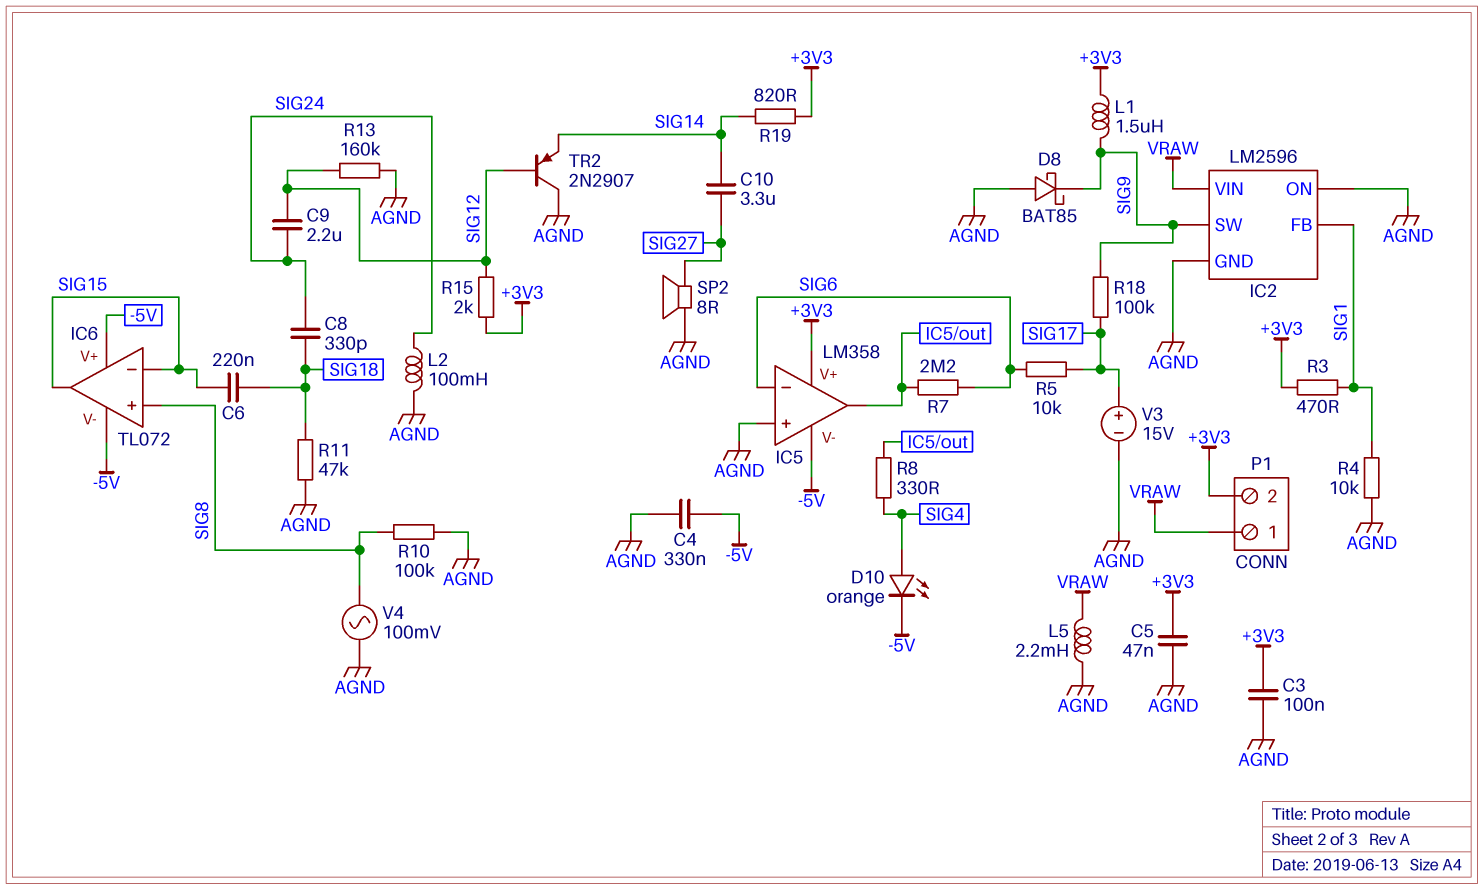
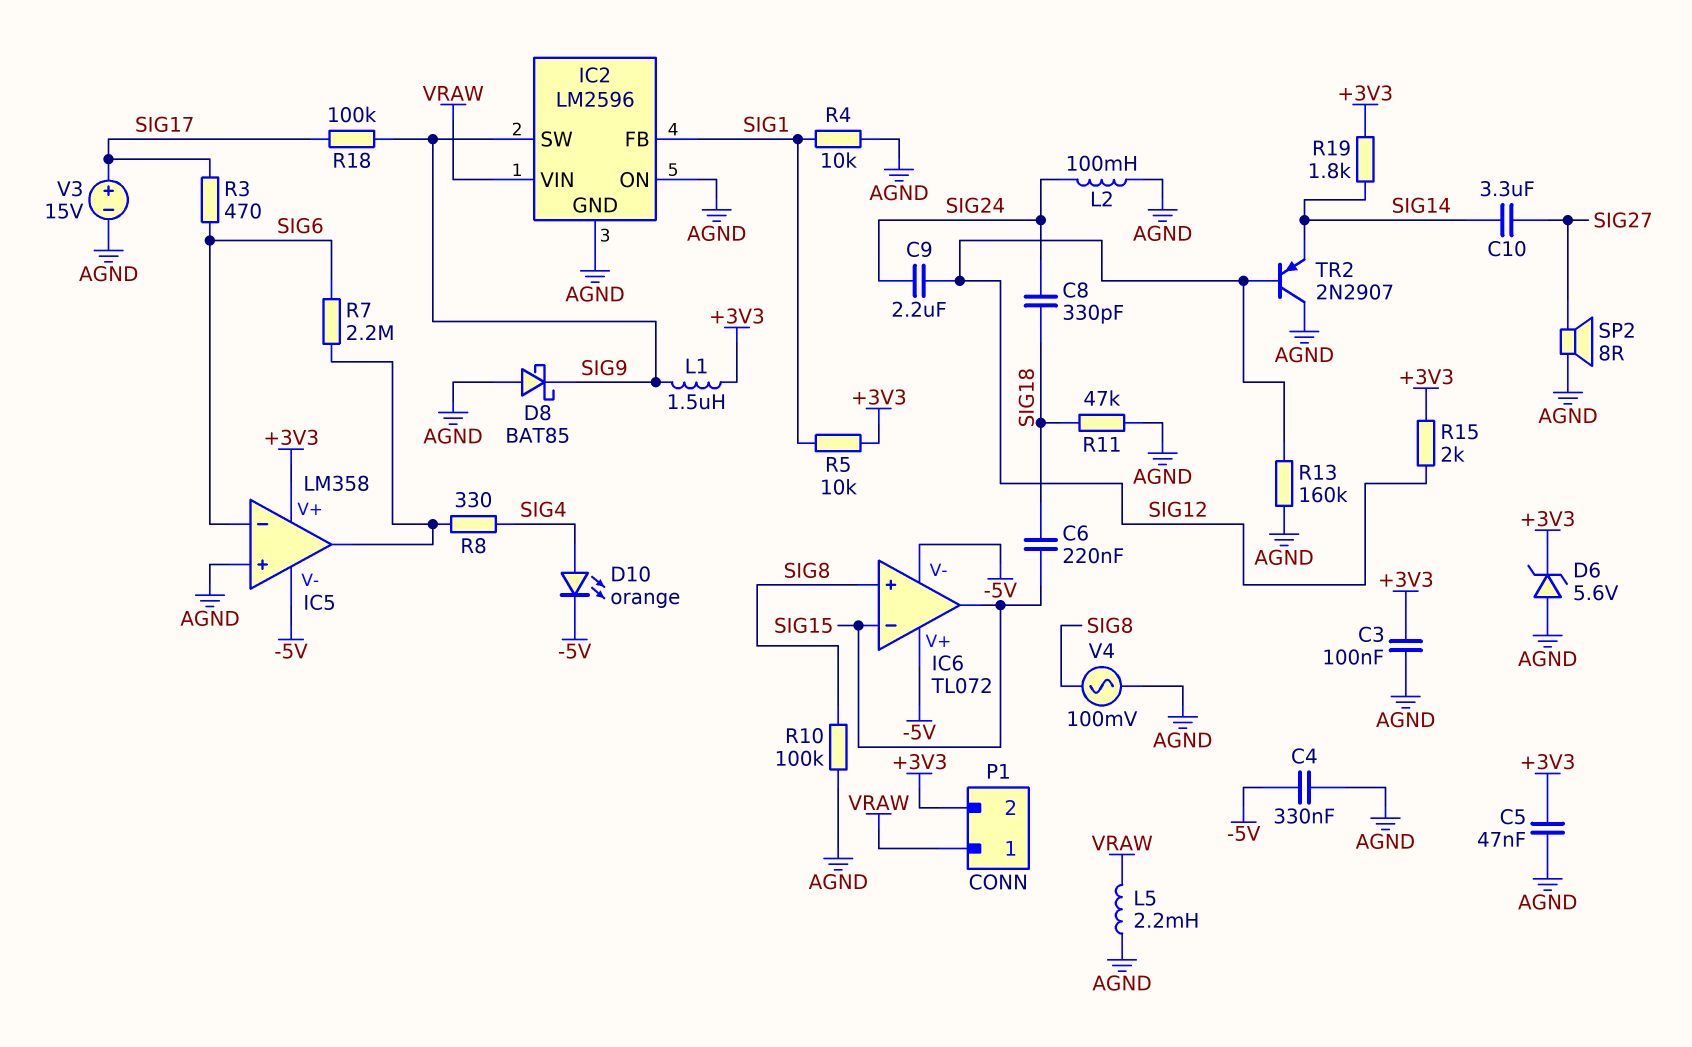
D6: none -> zener 5.6V (A AGND, K +3V3)
R3: 470 (+3V3, SIG1) -> 470 (SIG6, SIG17)
R5: 10k (SIG6, SIG17) -> 10k (+3V3, SIG1)
R19: 820 (+3V3, SIG14) -> 1.8k (+3V3, SIG14)

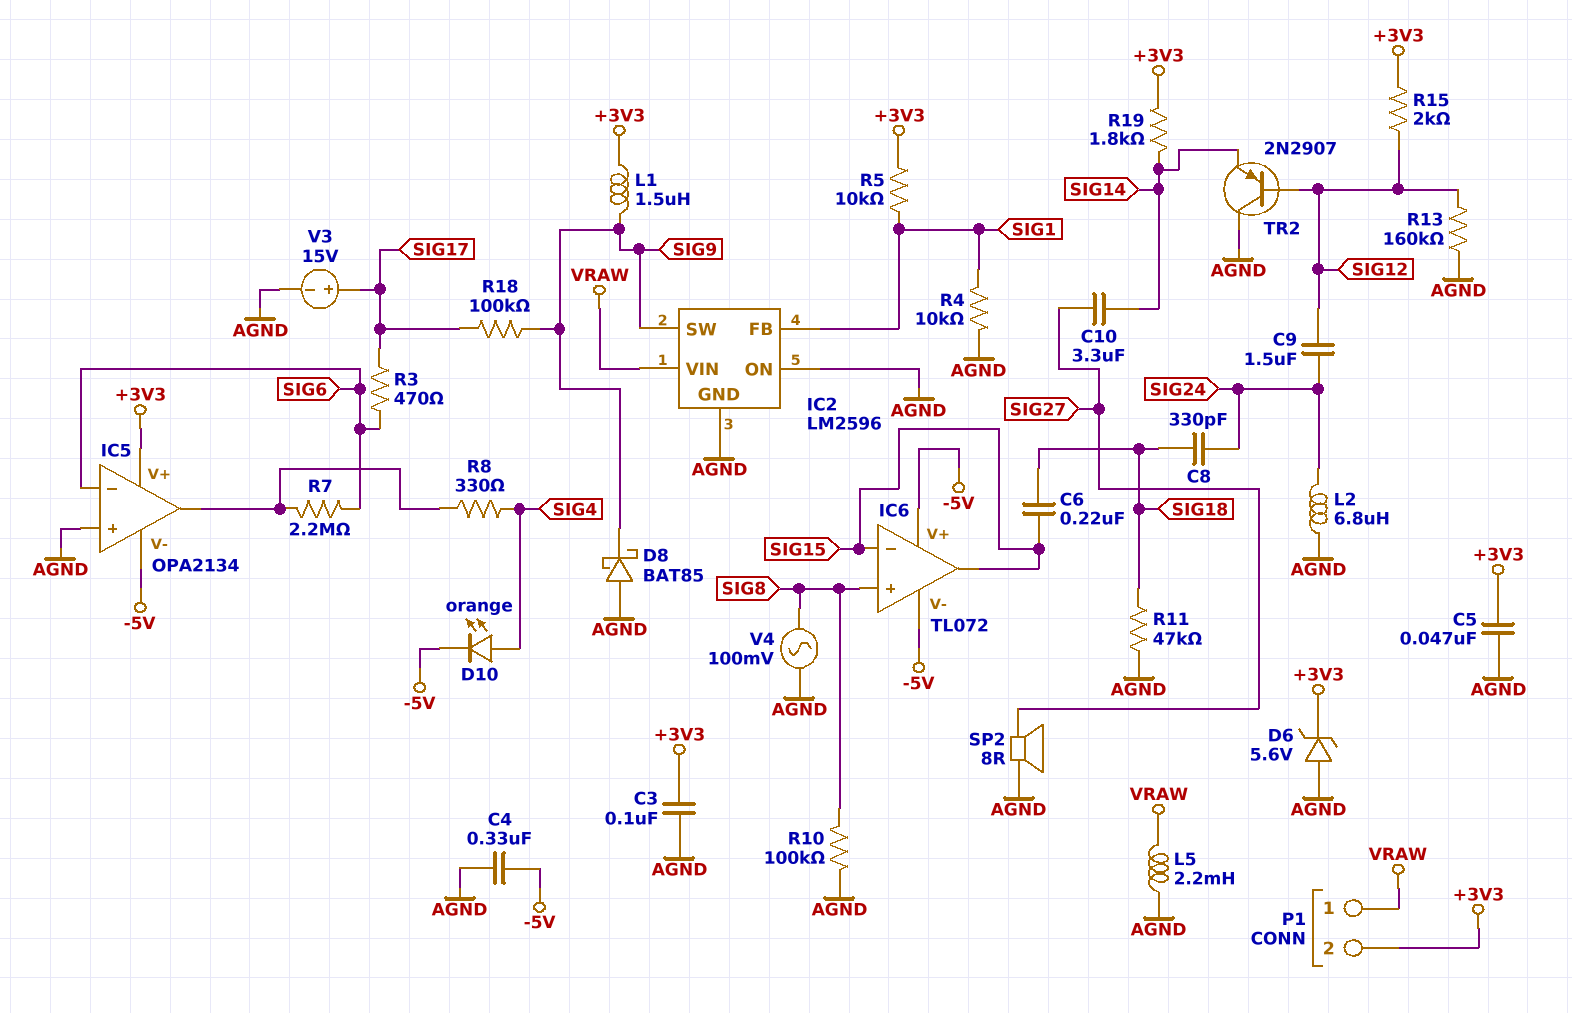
C9: 2.2uF (SIG12, SIG24) -> 1.5uF (SIG12, SIG24)
IC5: LM358 -> OPA2134
L2: 100mH (AGND, SIG24) -> 6.8uH (AGND, SIG24)

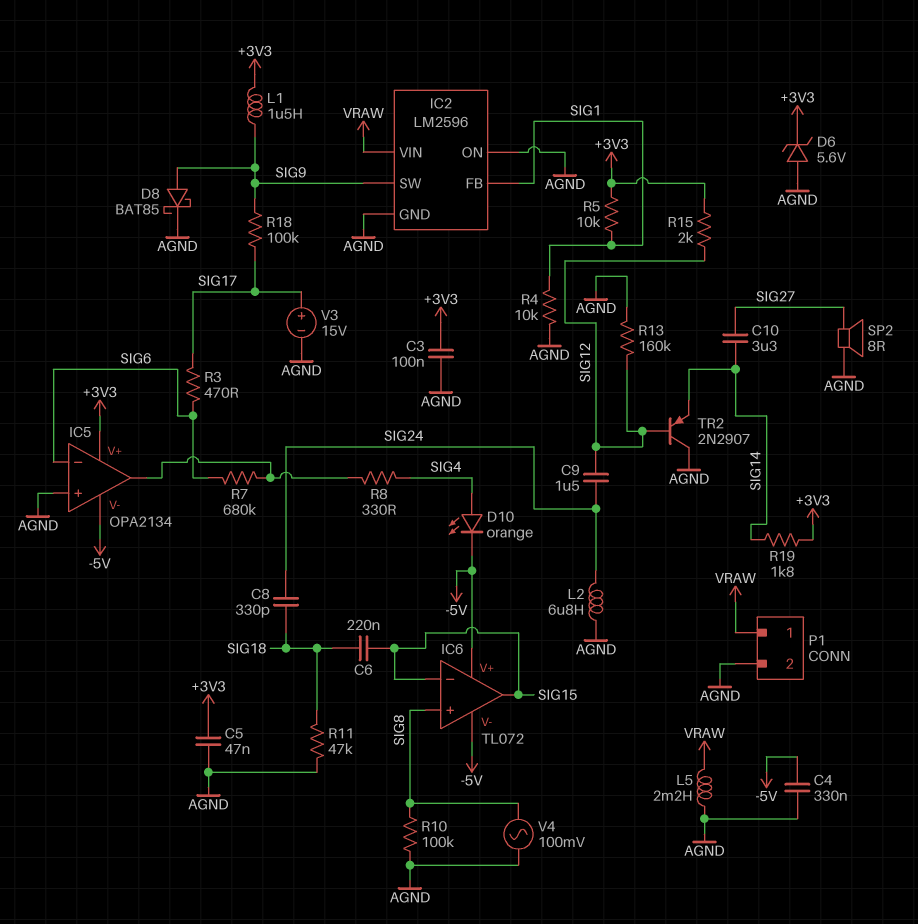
D8: schottky BAT85 (A AGND, K SIG9) -> schottky BAT85 (A SIG9, K AGND)
P1 pin 2: +3V3 -> AGND
R7: 2.2M (IC5/out, SIG6) -> 680k (IC5/out, SIG6)

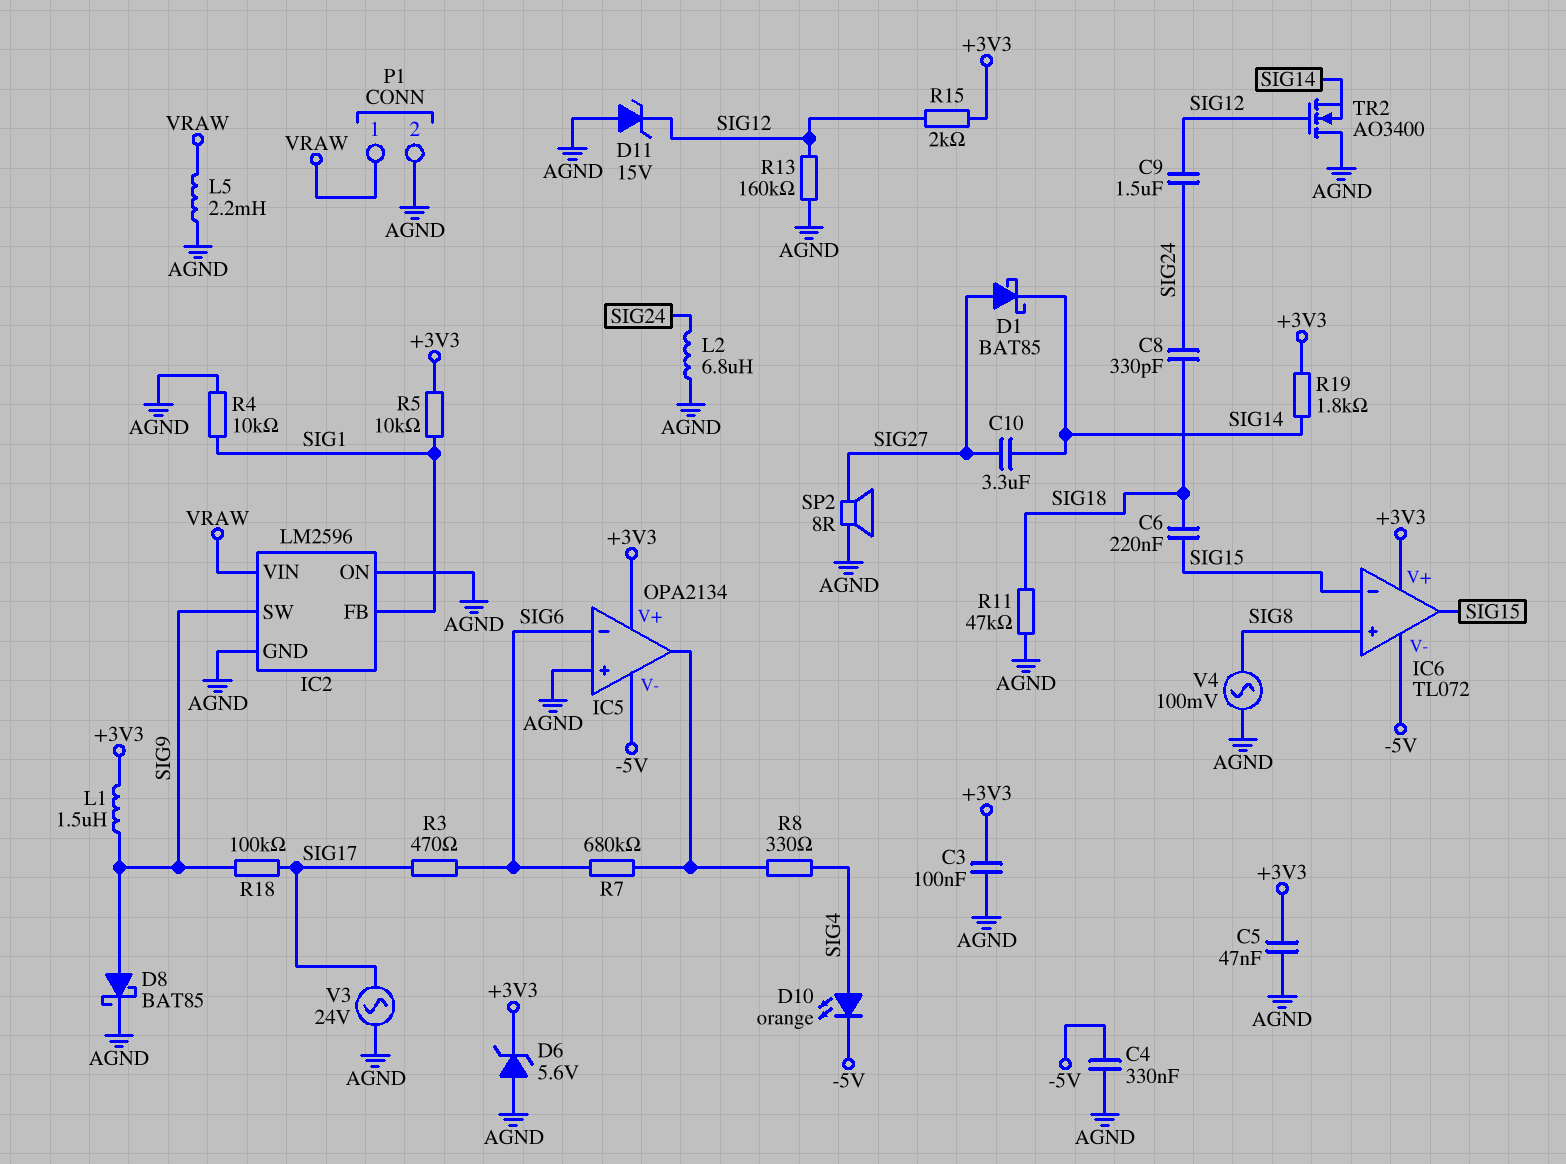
D1: none -> schottky BAT85 (A SIG27, K SIG14)
D11: none -> zener 15V (A AGND, K SIG12)
IC6 pin V+: -5V -> +3V3
R10: 100k (AGND, SIG8) -> none
TR2: PNP 2N2907 (B SIG12, C AGND, E SIG14) -> NMOS AO3400 (G SIG12, D AGND, S SIG14)
V3: 15V (plus SIG17, minus AGND) -> AC 24V (AGND, SIG17)

